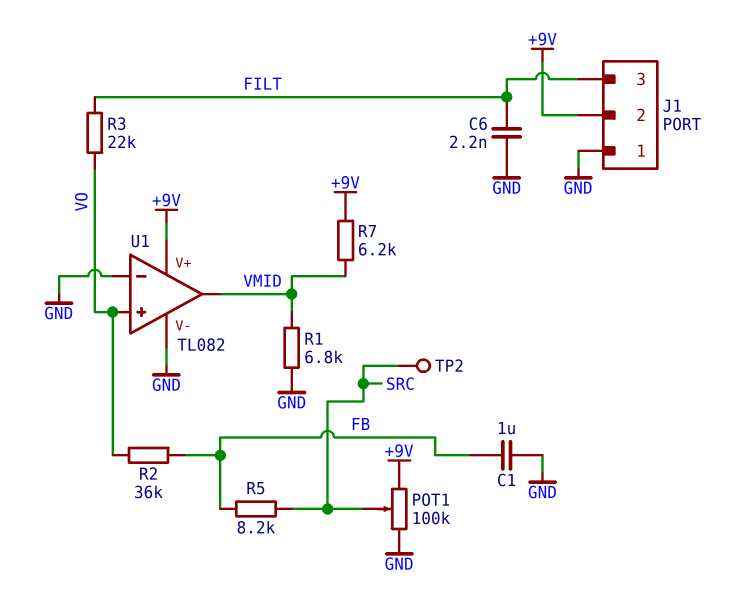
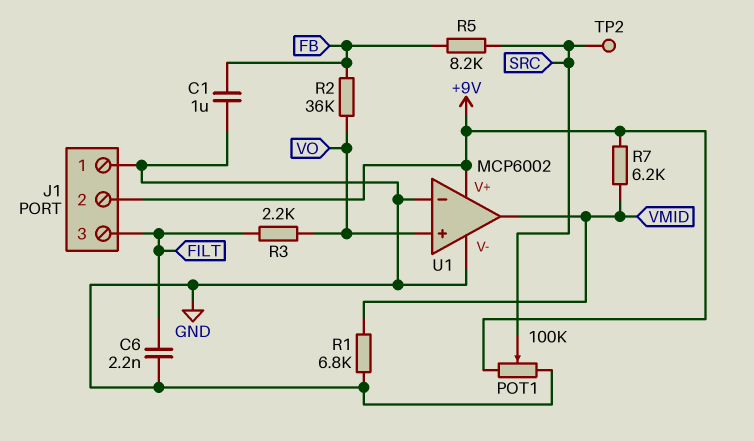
R3: 22k (FILT, VO) -> 2.2k (FILT, VO)
U1: TL082 -> MCP6002

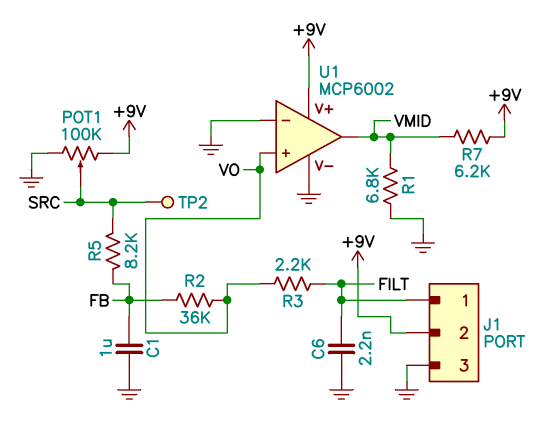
J1 pin 1: GND -> FILT
J1 pin 3: FILT -> GND

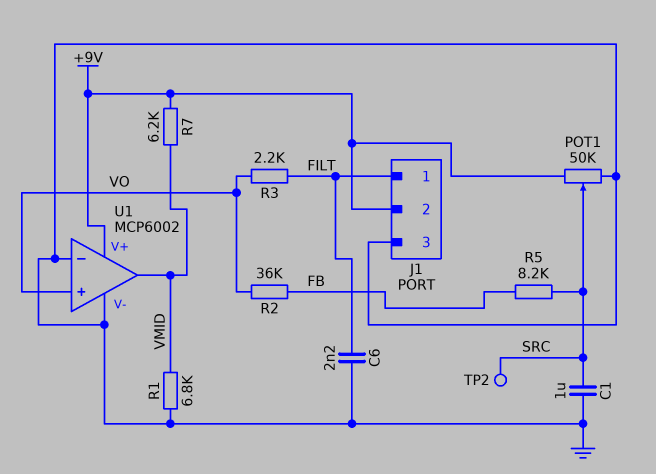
C1: 1uF (FB, GND) -> 1uF (GND, SRC)
POT1: 100k (+9V, GND, wiper SRC) -> 50k (+9V, GND, wiper SRC)

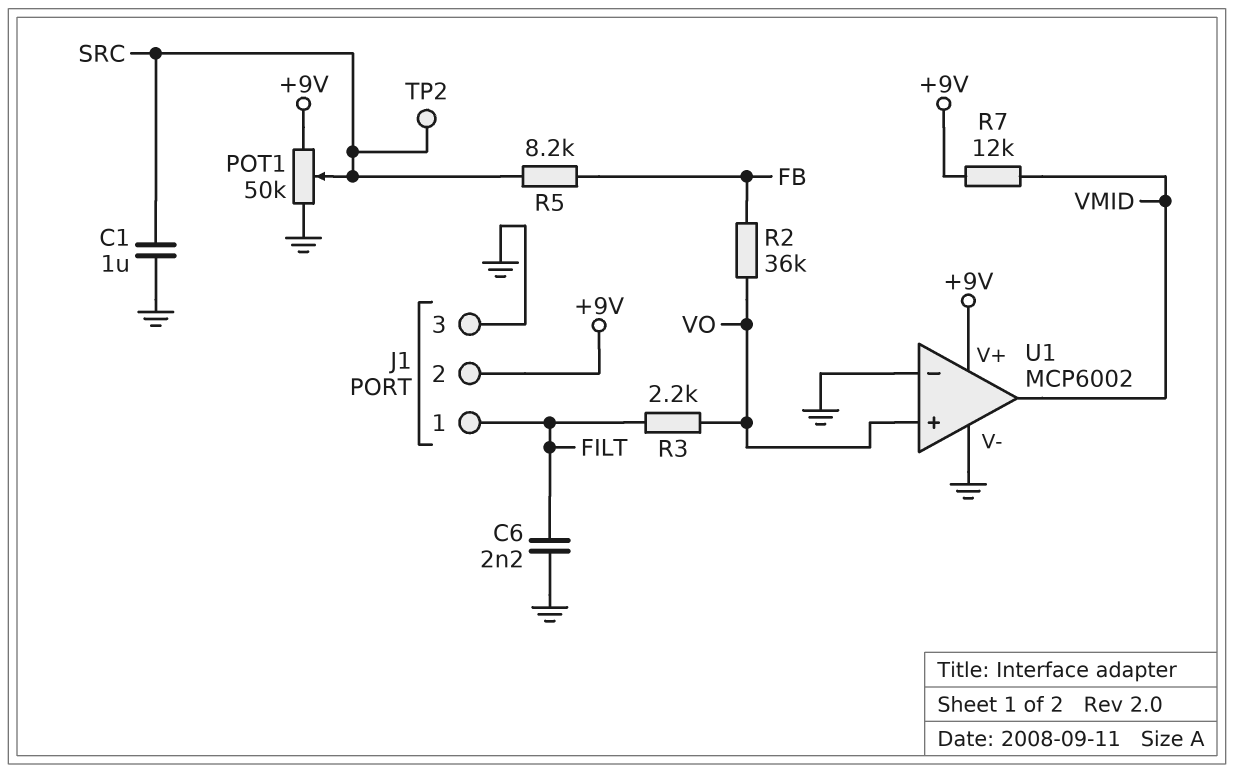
R1: 6.8k (GND, VMID) -> none
R7: 6.2k (+9V, VMID) -> 12k (+9V, VMID)

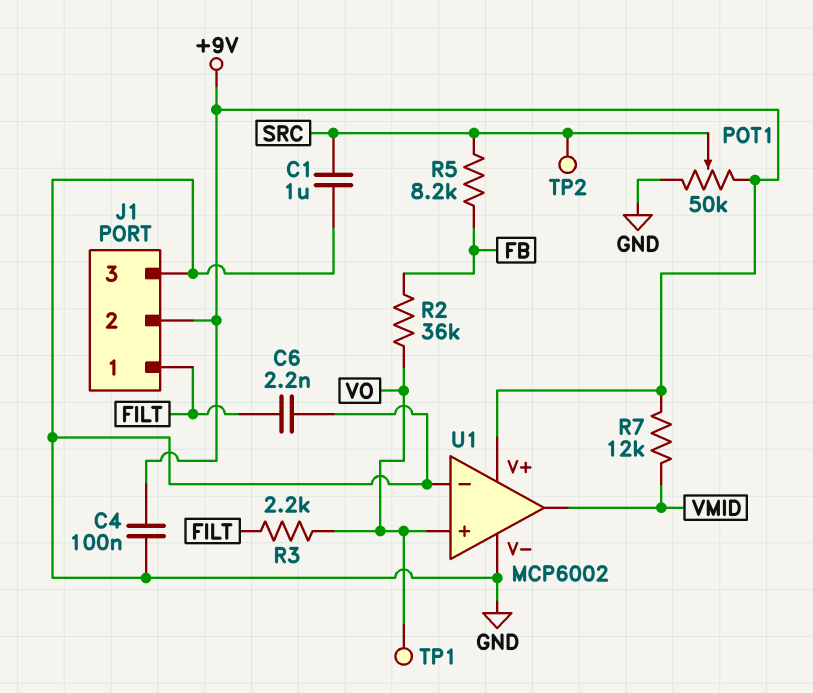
C4: none -> 100nF (+9V, GND)
TP1: none -> test point (VO)

